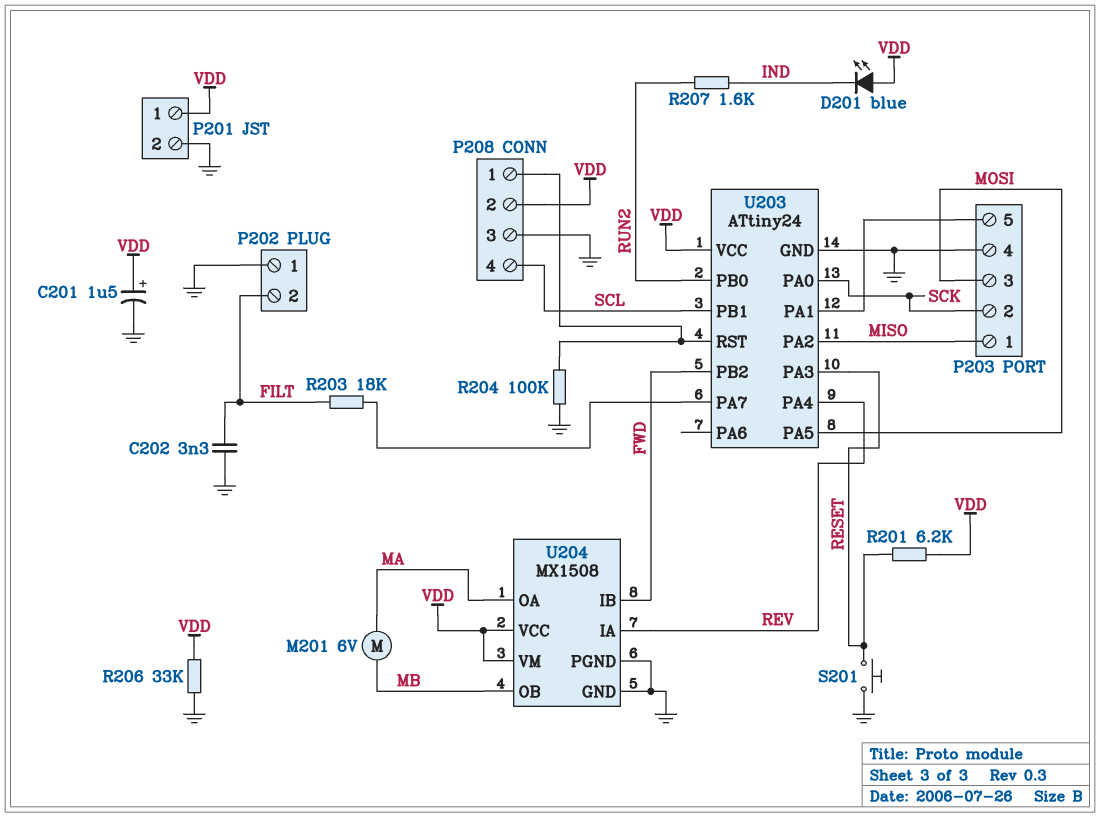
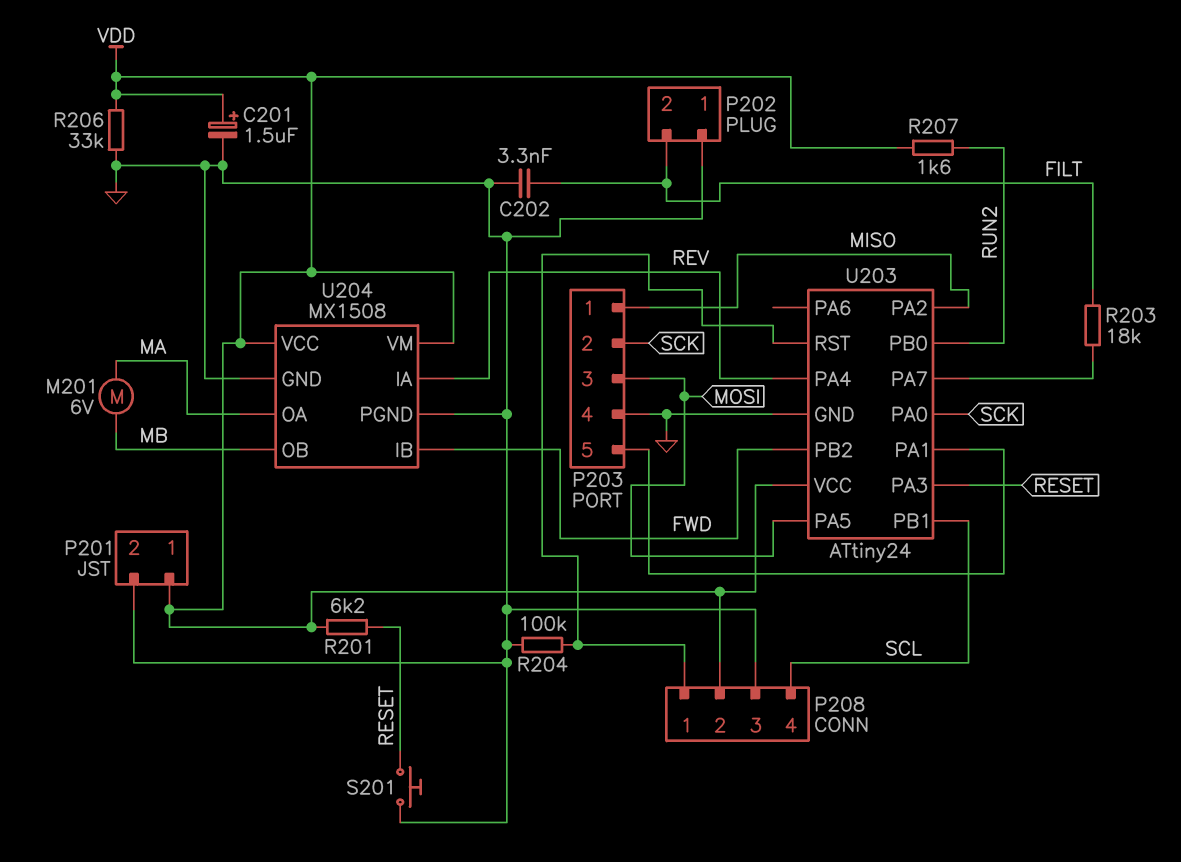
D201: LED blue (A VDD, K IND) -> none
R207: 1.6k (IND, RUN2) -> 1.6k (RUN2, VDD)

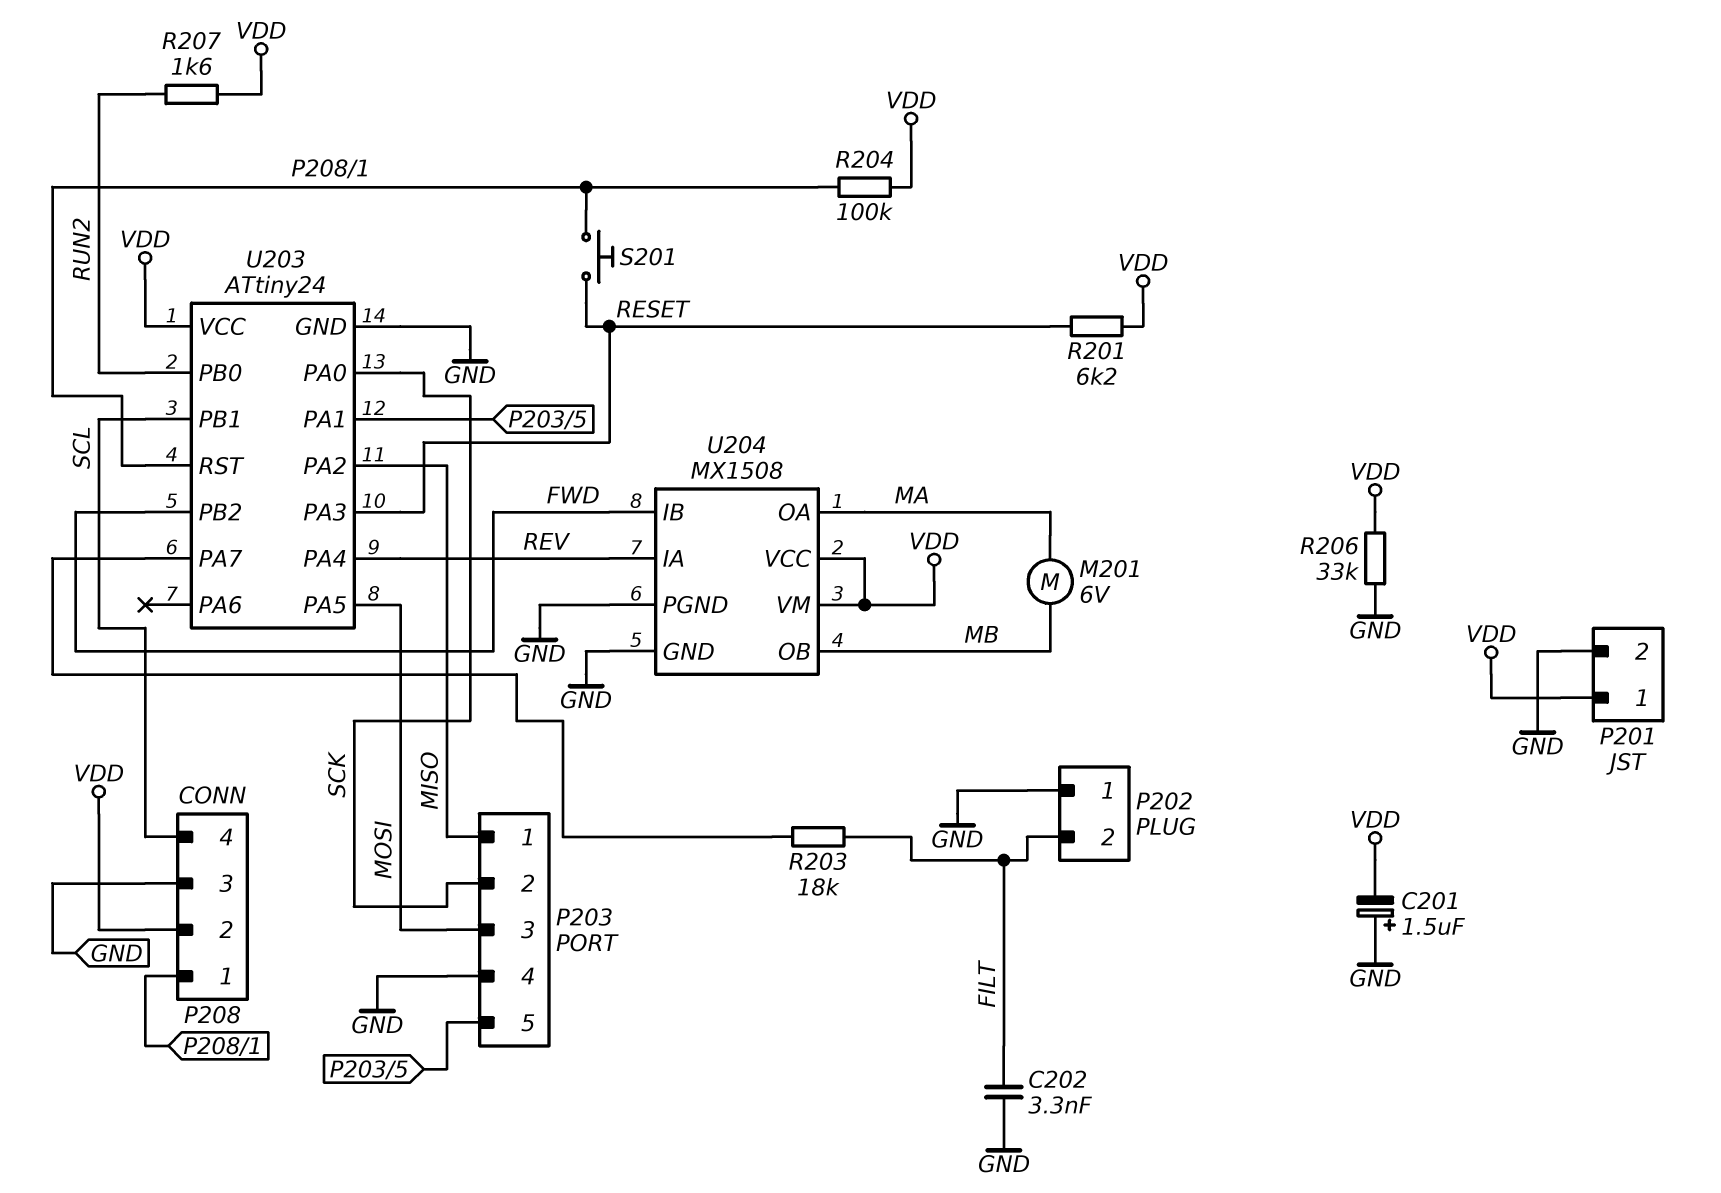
C201: 1.5uF (plus VDD, minus GND) -> 1.5uF (plus GND, minus VDD)
R204: 100k (GND, P208/1) -> 100k (P208/1, VDD)
S201: button (GND, RESET) -> button (P208/1, RESET)

